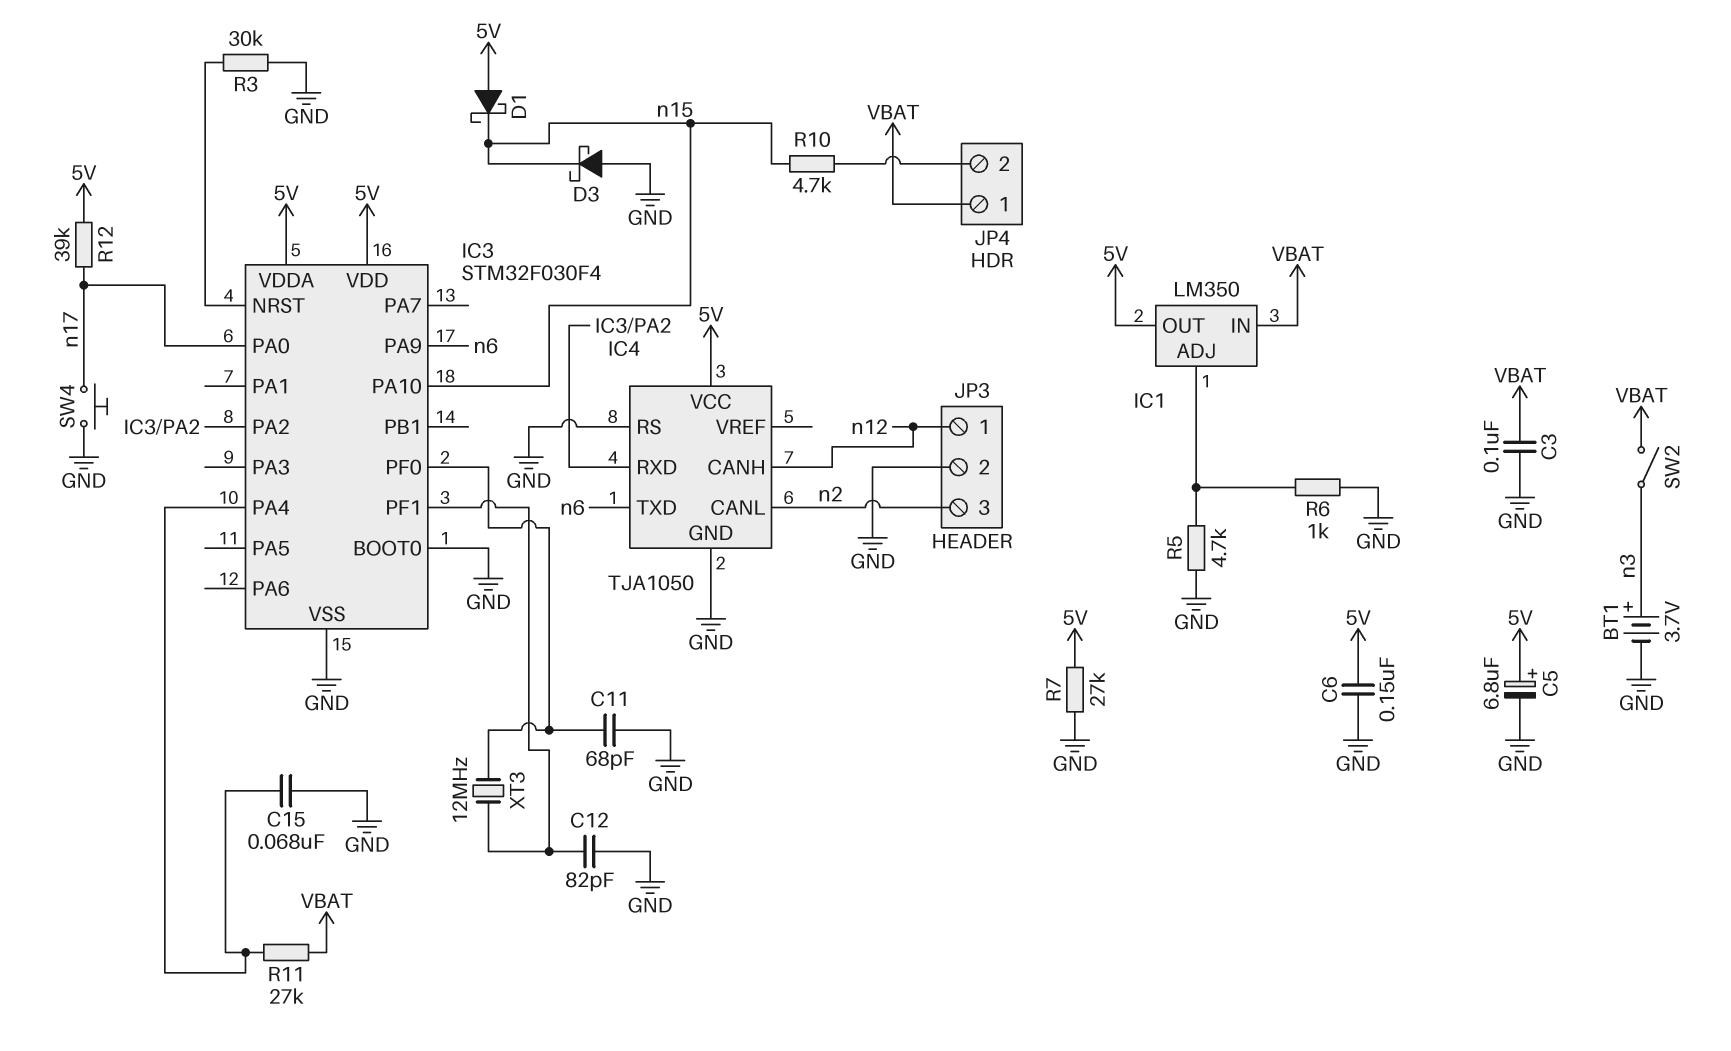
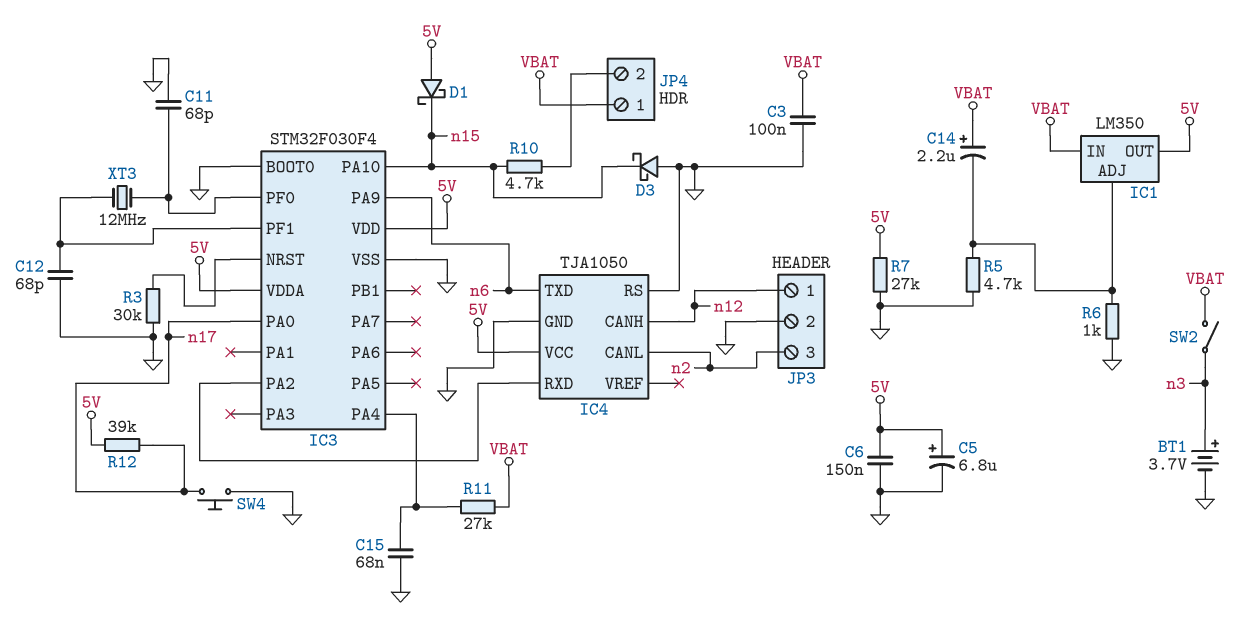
C12: 82pF (GND, IC3/PF1) -> 68pF (GND, IC3/PF1)
C14: none -> 2.2uF (plus VBAT, minus IC1/ADJ)

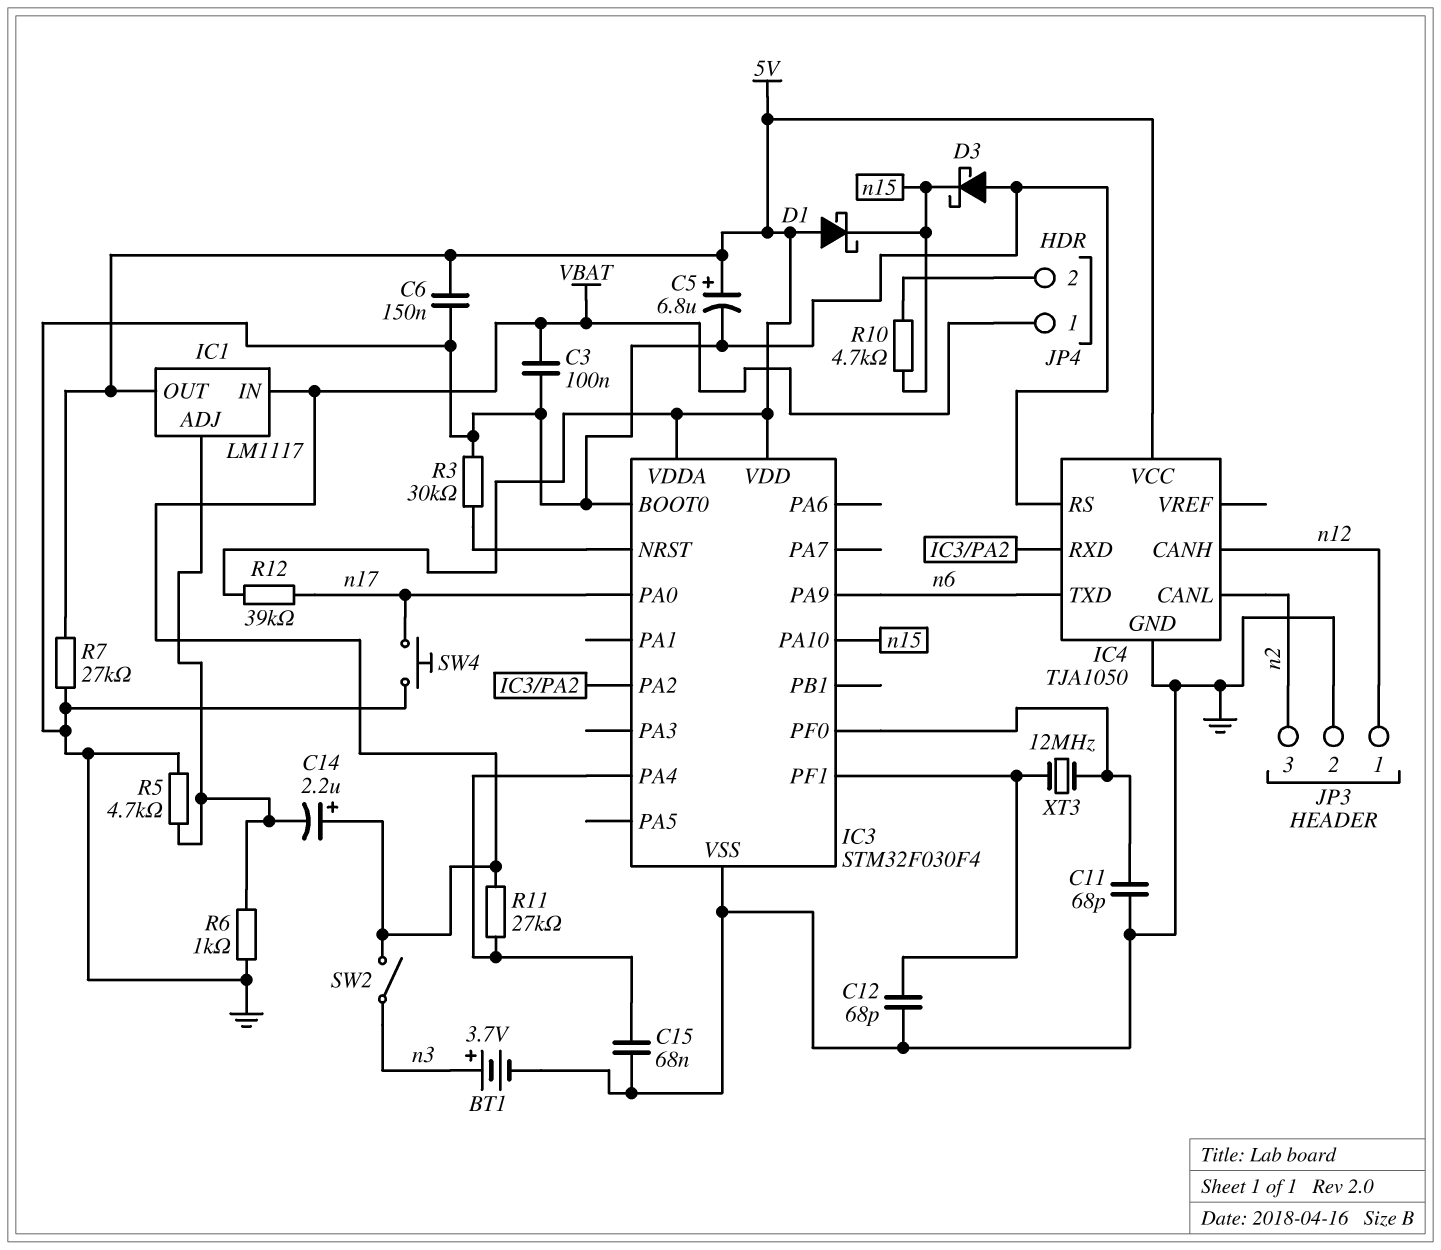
IC1: LM350 -> LM1117

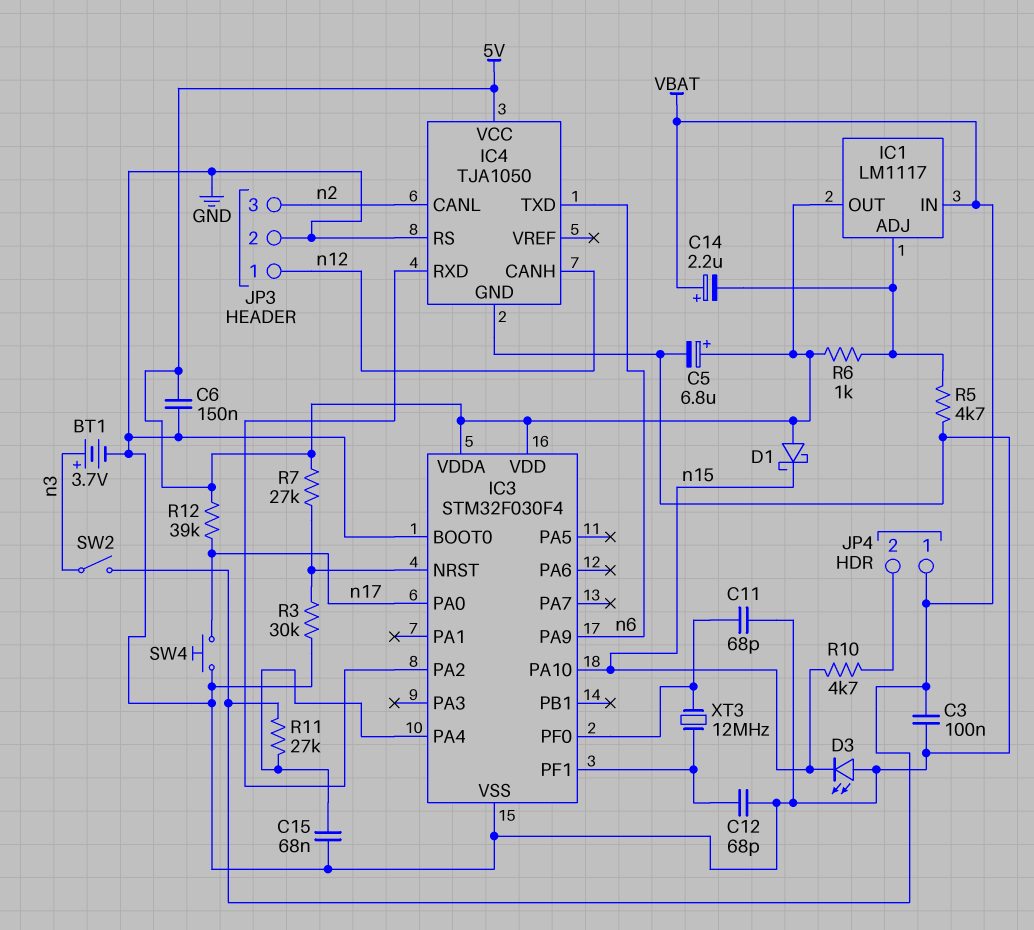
D3: schottky (A GND, K n15) -> LED (A GND, K n15)
R6: 1k (GND, IC1/ADJ) -> 1k (5V, IC1/ADJ)
R7: 27k (5V, GND) -> 27k (5V, IC3/NRST)

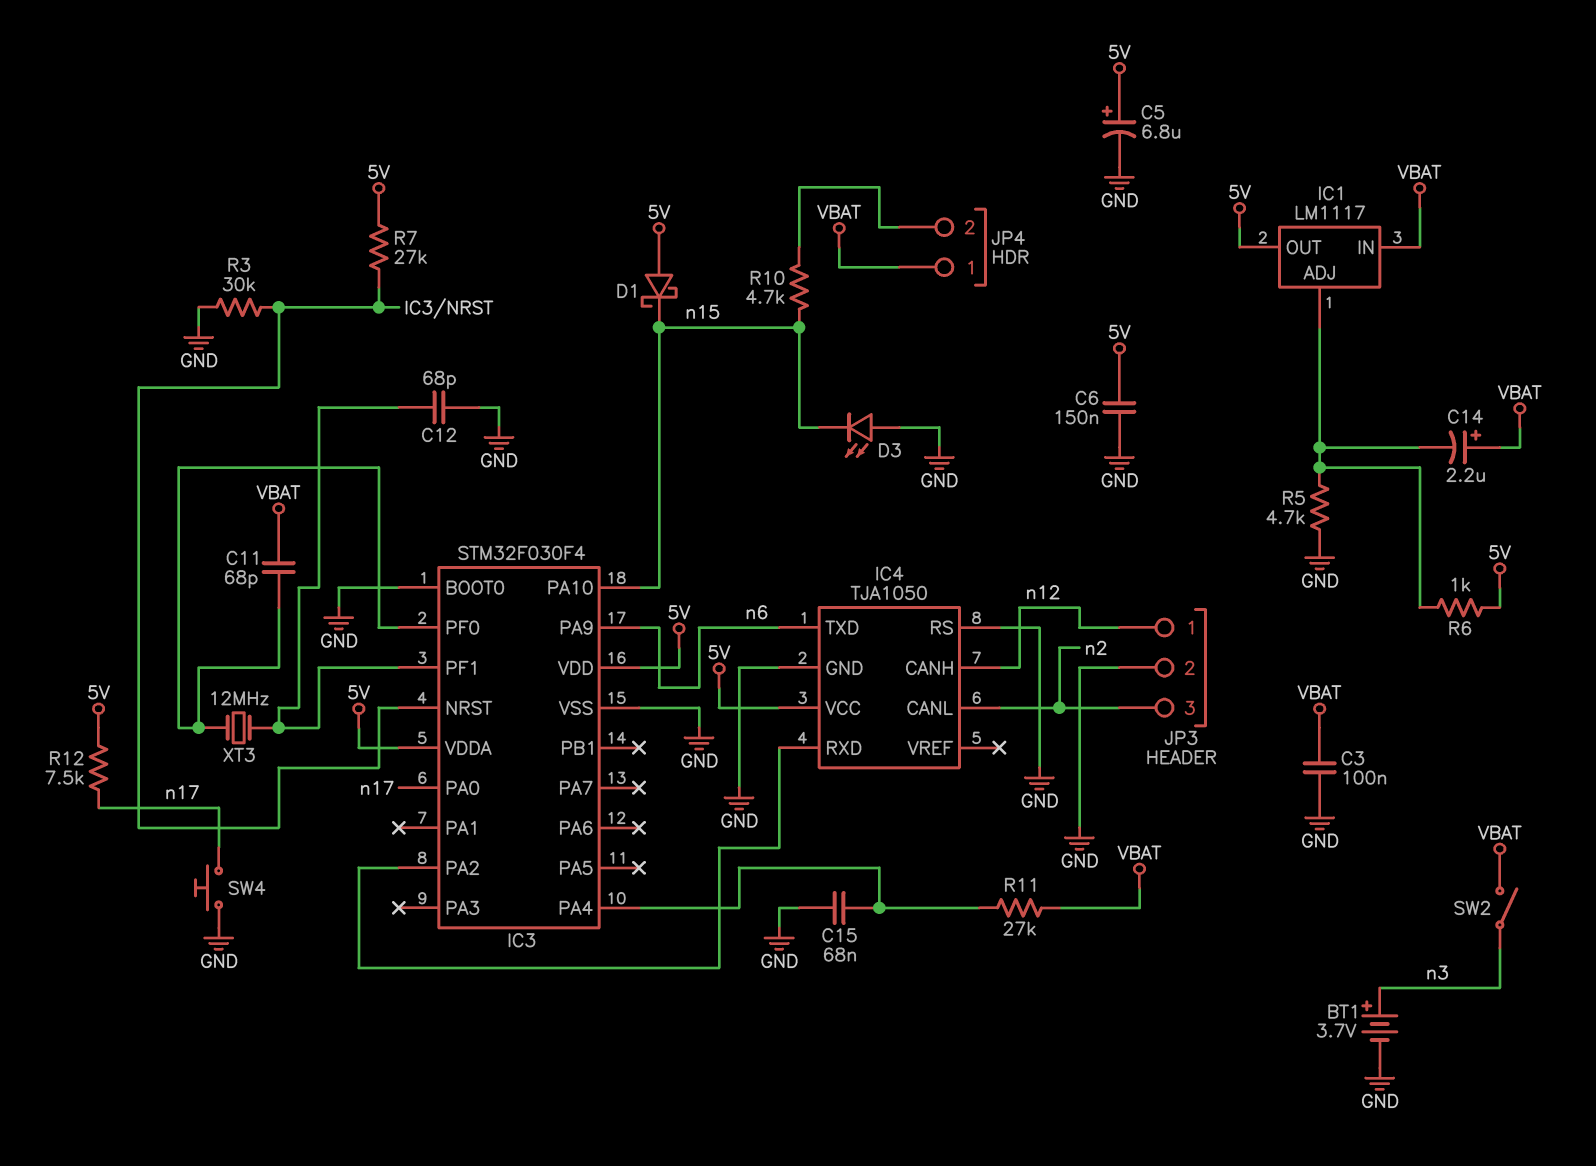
C11: 68pF (GND, IC3/PF0) -> 68pF (IC3/PF0, VBAT)
R12: 39k (5V, n17) -> 7.5k (5V, n17)

